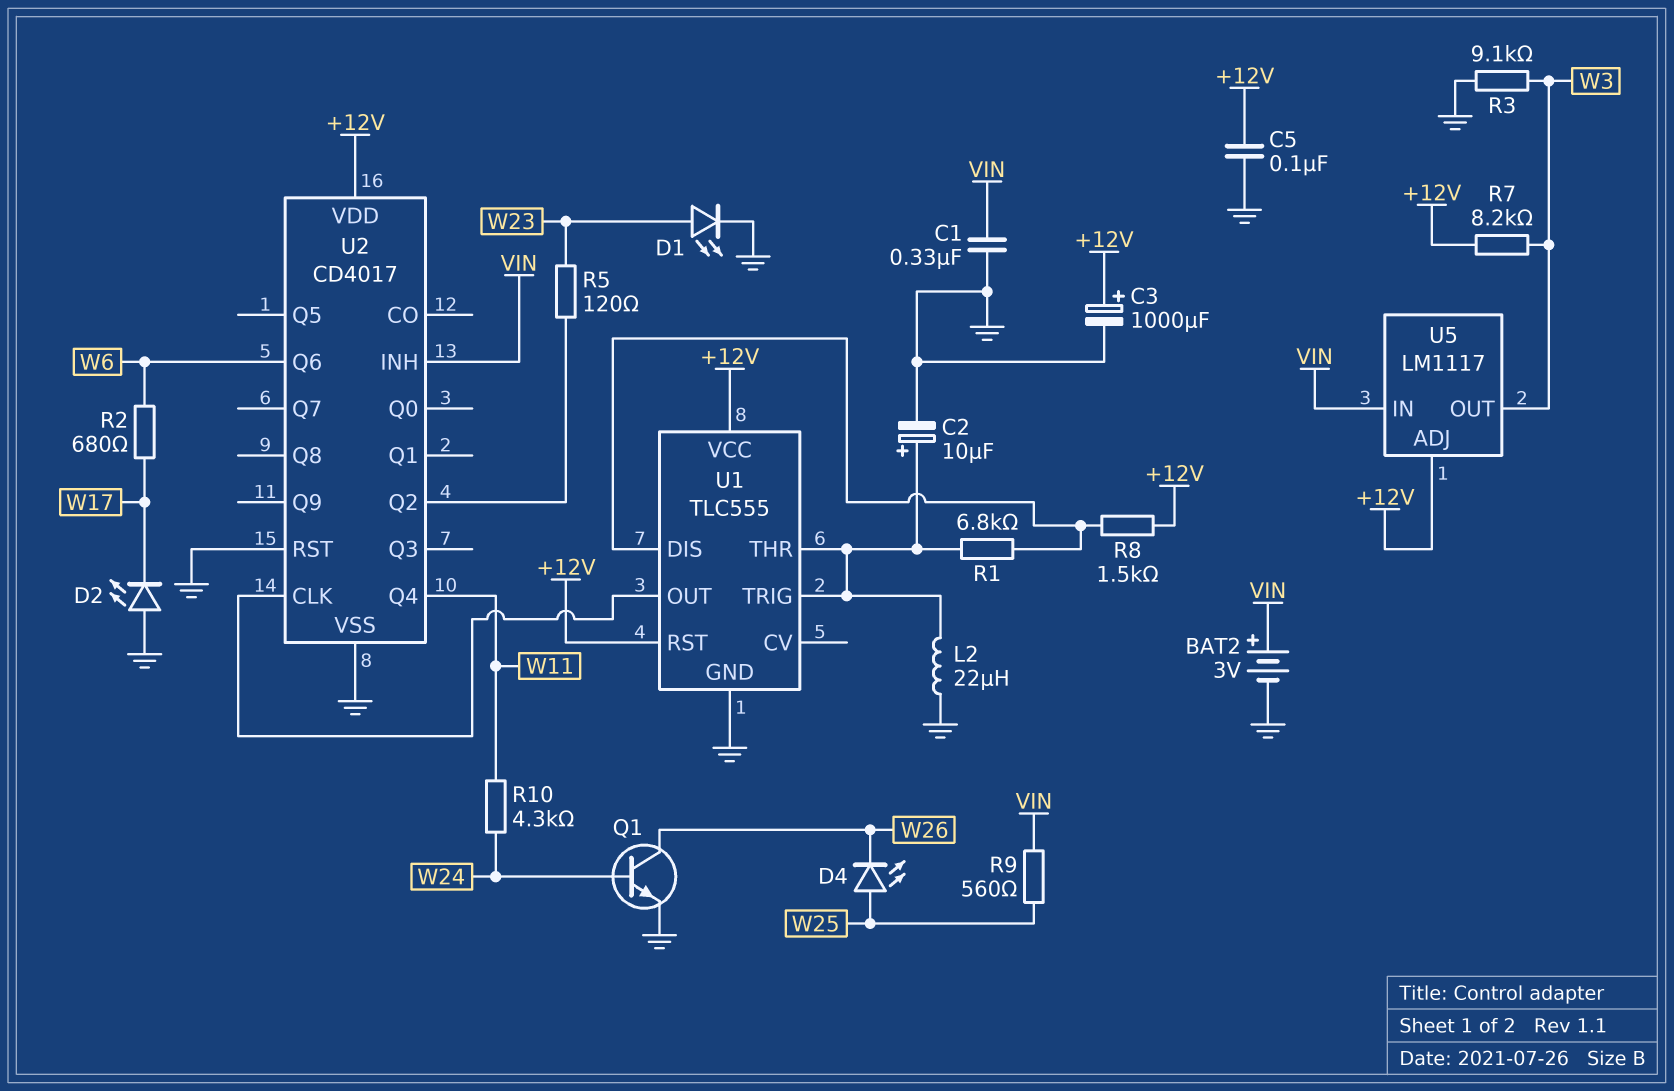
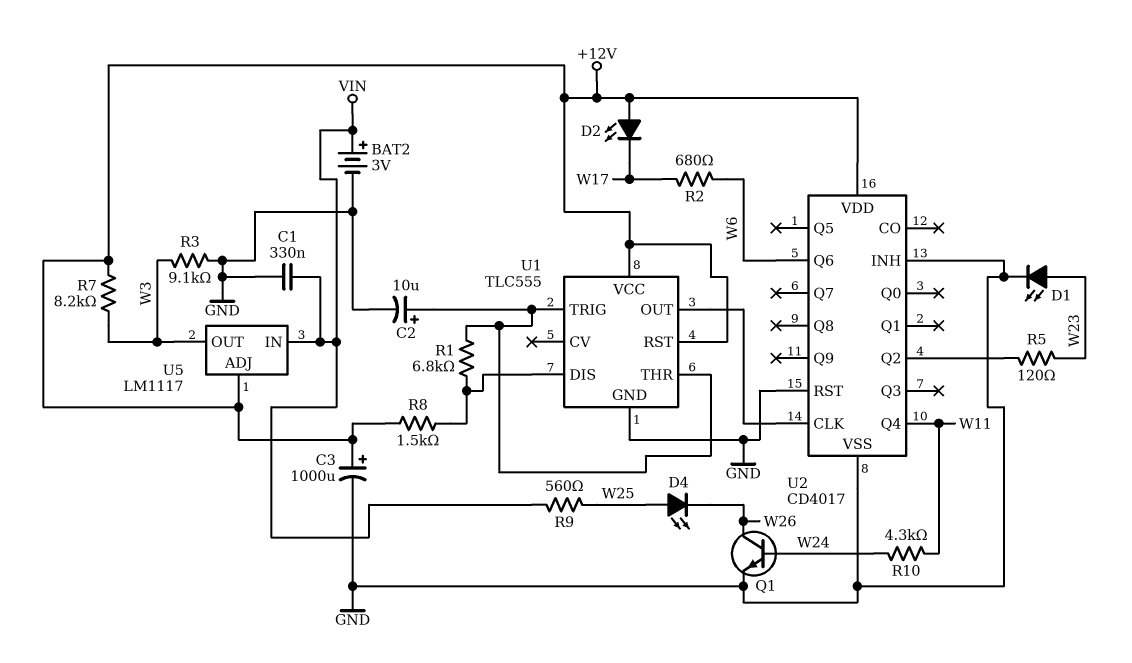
C5: 100nF (+12V, GND) -> none
D2: LED (A GND, K W17) -> LED (A +12V, K W17)
L2: 22uH (GND, U1/THR) -> none
U2 pin INH: VIN -> GND

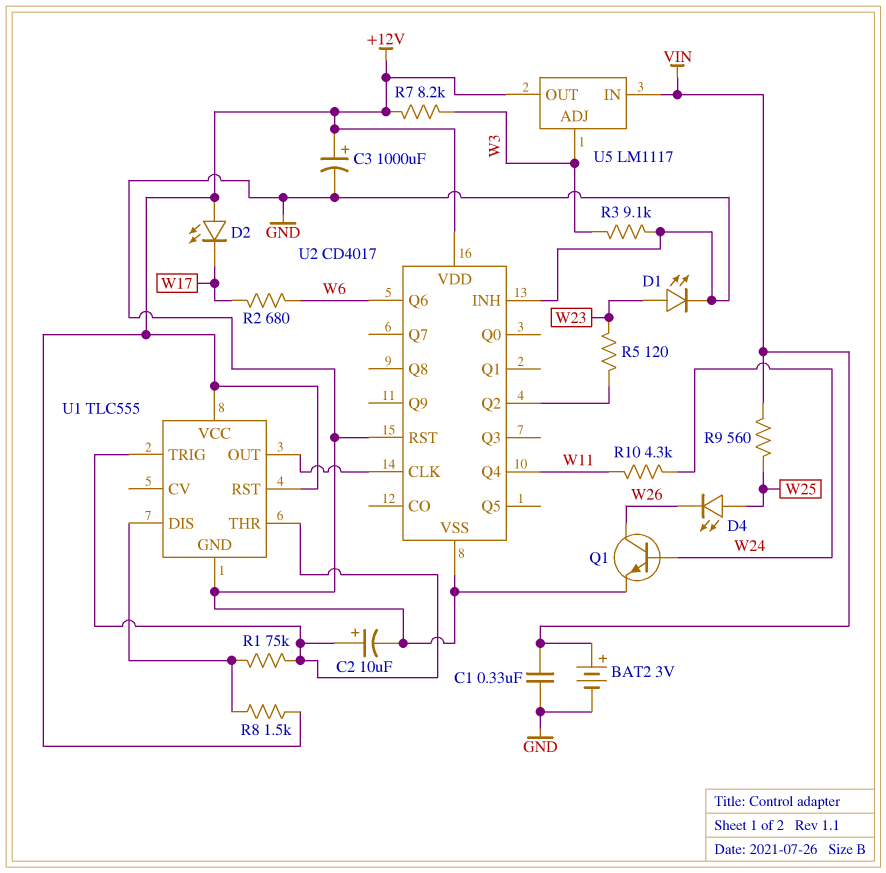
R1: 6.8k (U1/DIS, U1/THR) -> 75k (U1/DIS, U1/THR)
U5 pin ADJ: +12V -> W3
U5 pin OUT: W3 -> +12V

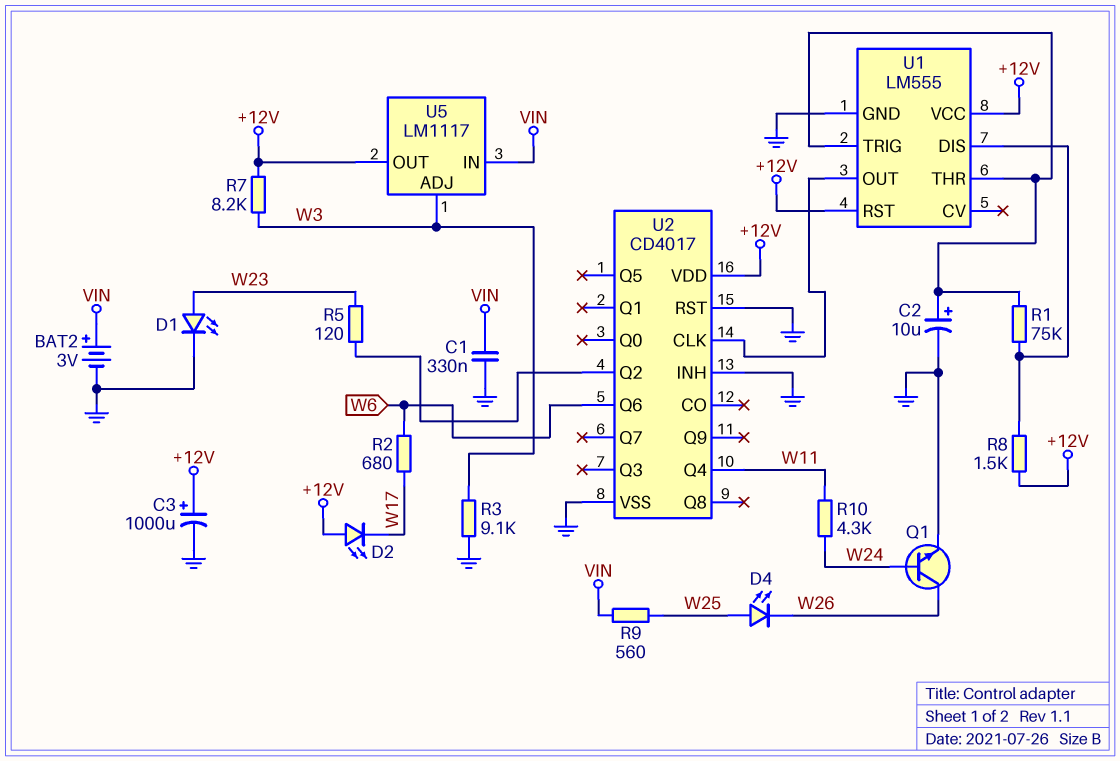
U1: TLC555 -> LM555

